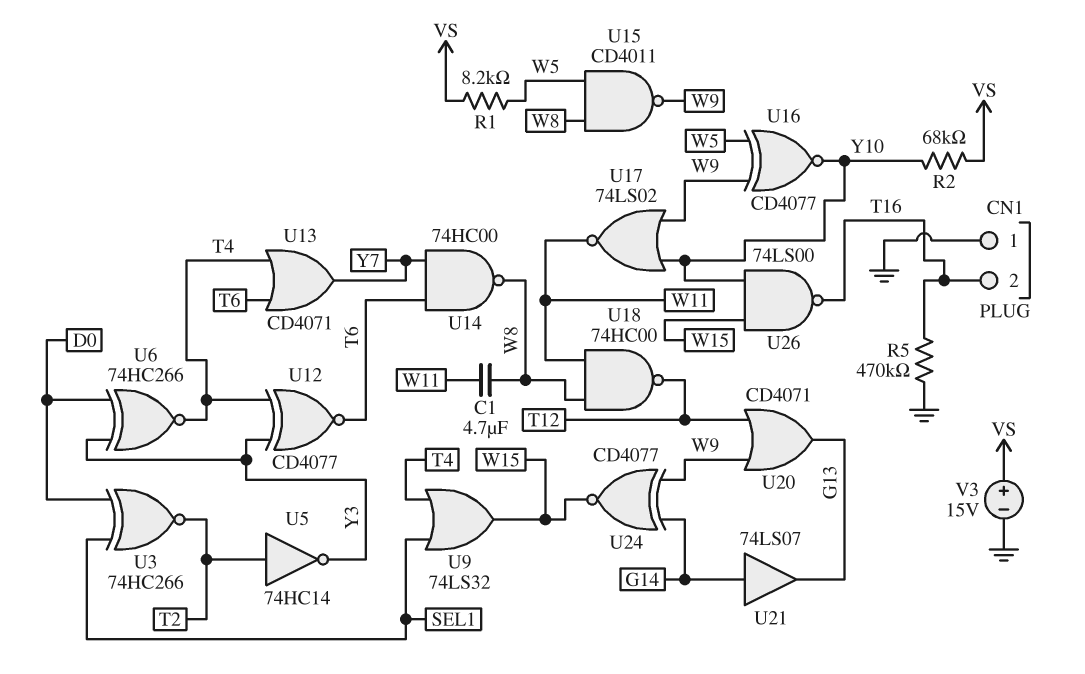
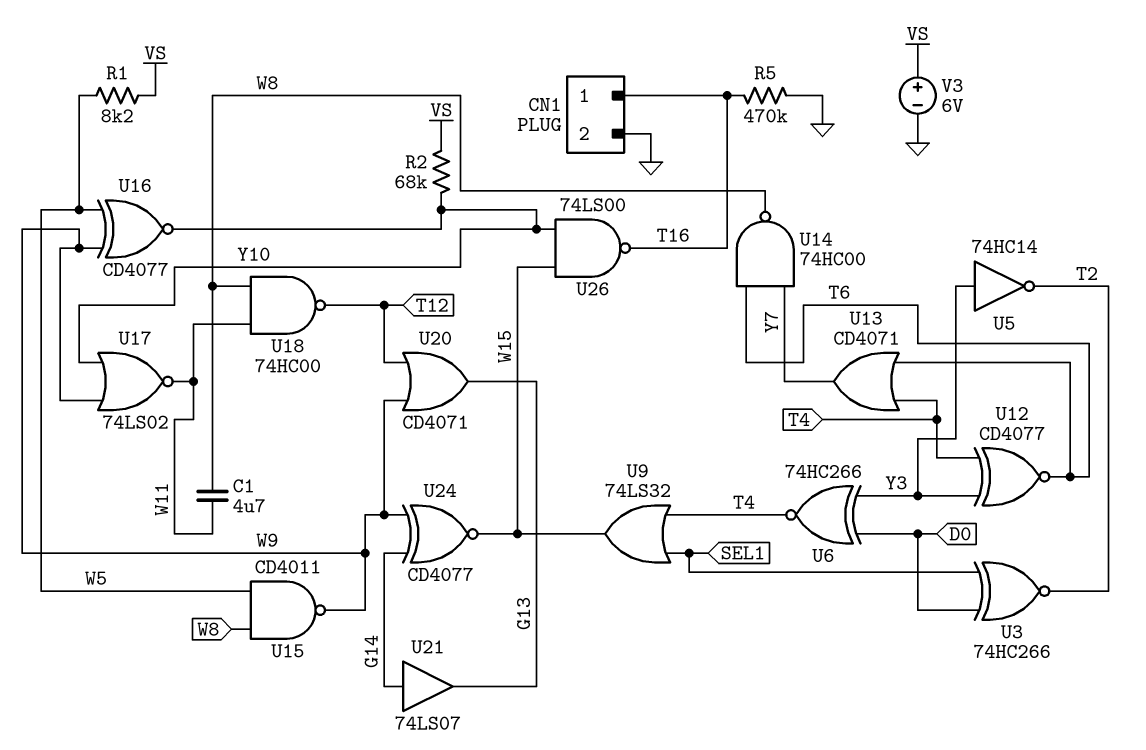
CN1 pin 1: GND -> T16
CN1 pin 2: T16 -> GND
U5: NOT 74HC14 (in T2, out Y3) -> NOT 74HC14 (in Y3, out T2)
V3: 15V (plus VS, minus GND) -> 6V (plus VS, minus GND)

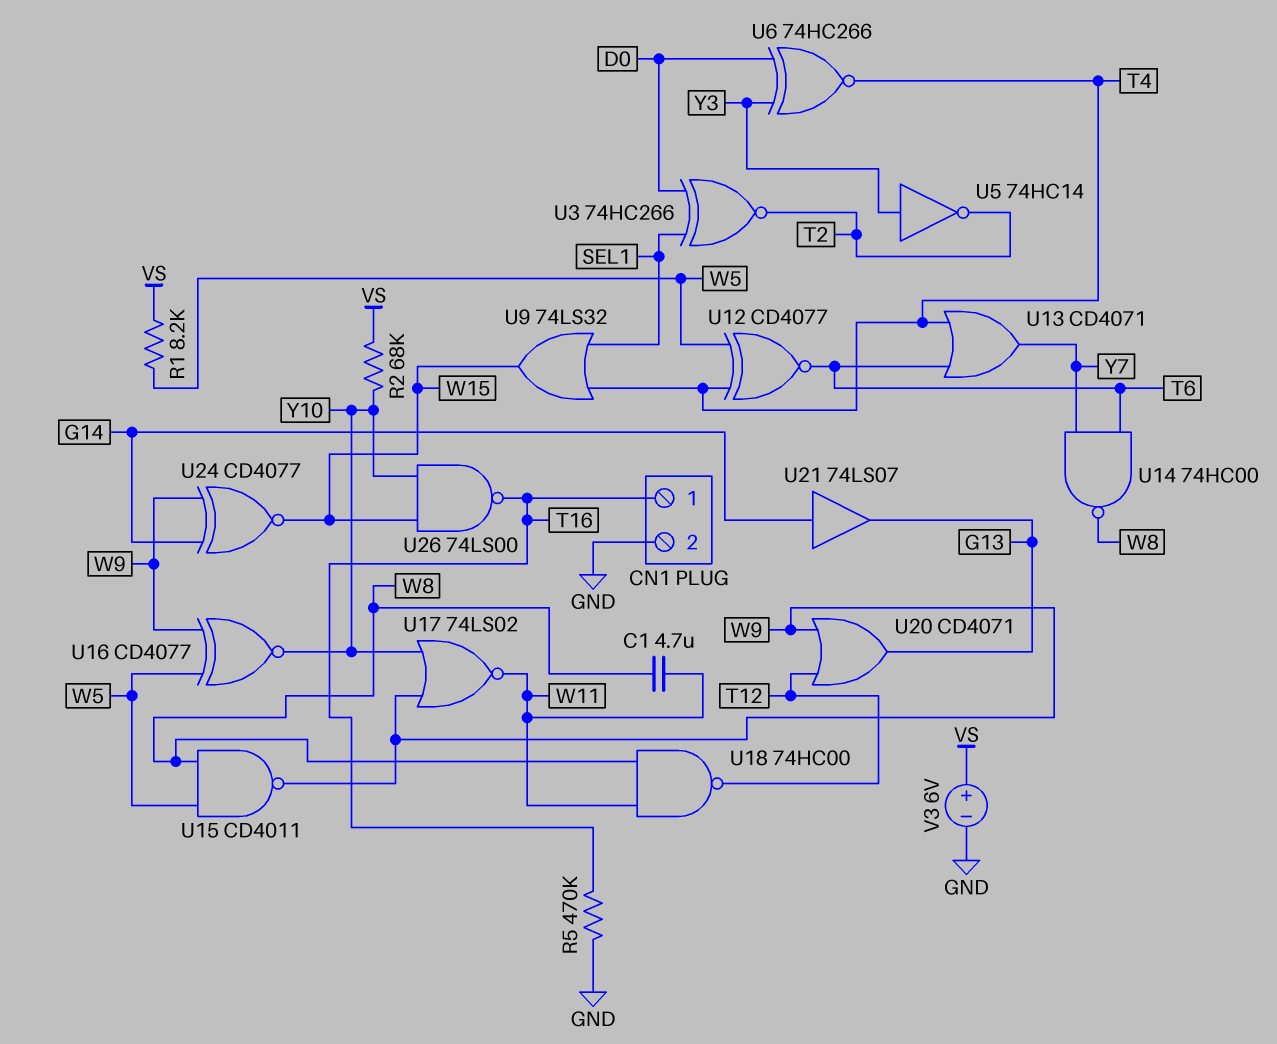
U12: XNOR CD4077 (in T4, in Y3, out T6) -> XNOR CD4077 (in T4, in W5, out T6)

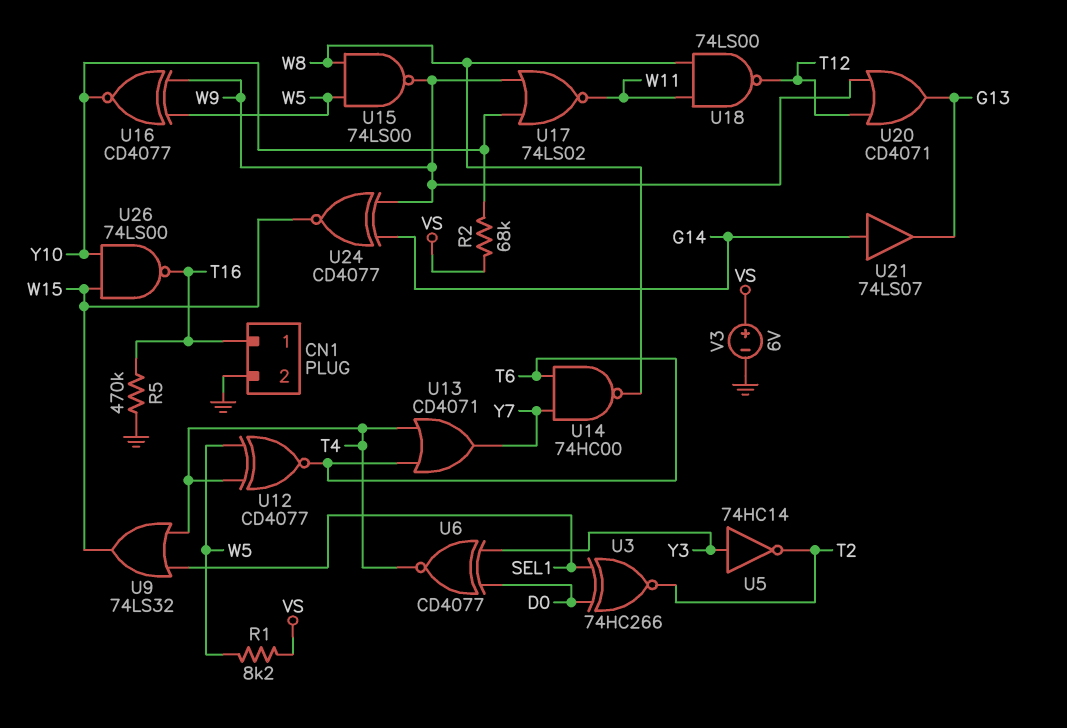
C1: 4.7uF (W8, W11) -> none
U6: XNOR 74HC266 (in D0, in Y3, out T4) -> XNOR CD4077 (in D0, in Y3, out T4)
U15: NAND CD4011 (in W5, in W8, out W9) -> NAND 74LS00 (in W5, in W8, out W9)
U18: NAND 74HC00 (in W8, in W11, out T12) -> NAND 74LS00 (in W8, in W11, out T12)

